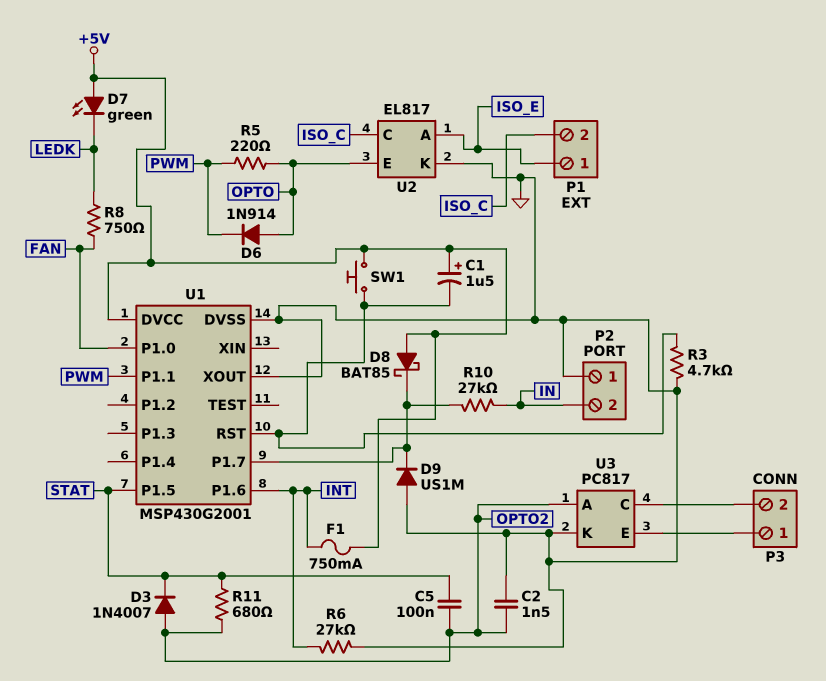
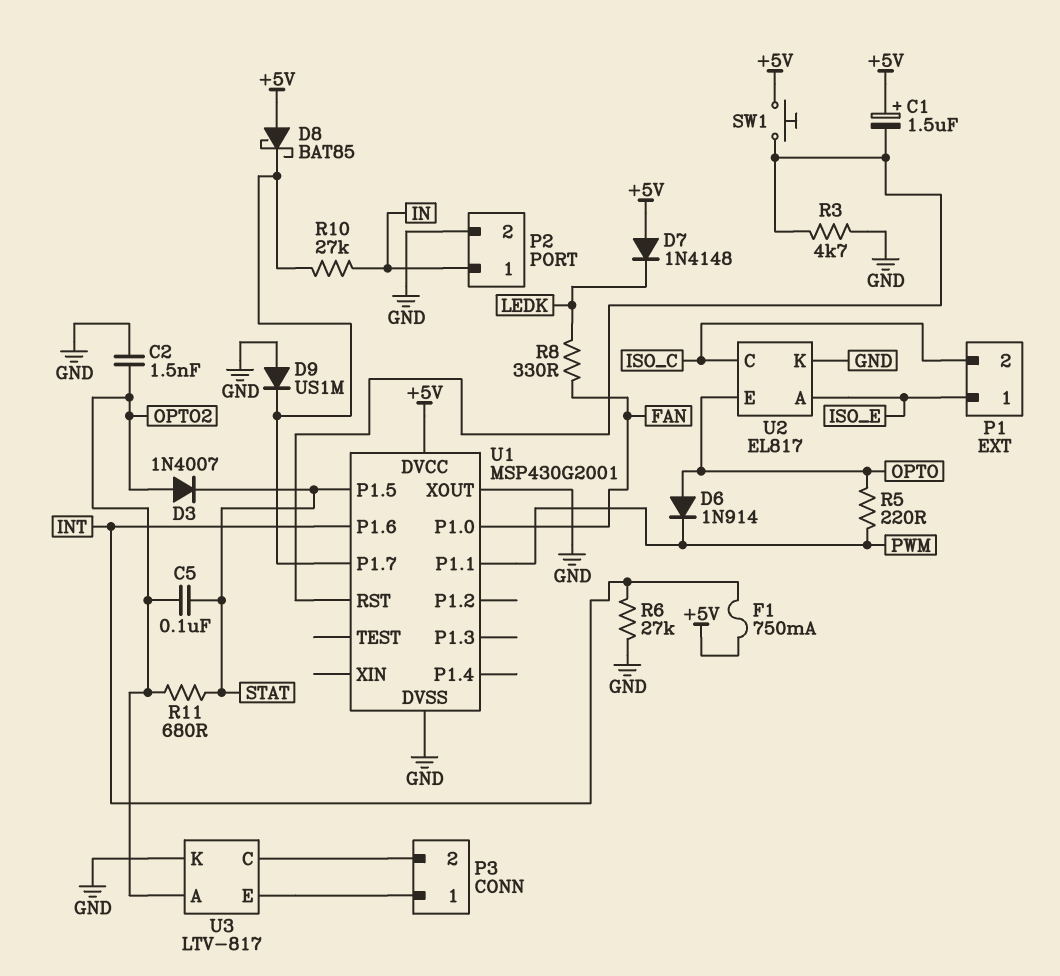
D7: LED green (A +5V, K LEDK) -> diode 1N4148 (A +5V, K LEDK)
P2 pin 1: GND -> IN
P2 pin 2: IN -> GND
R8: 750 (FAN, LEDK) -> 330 (FAN, LEDK)
U3: PC817 -> LTV-817

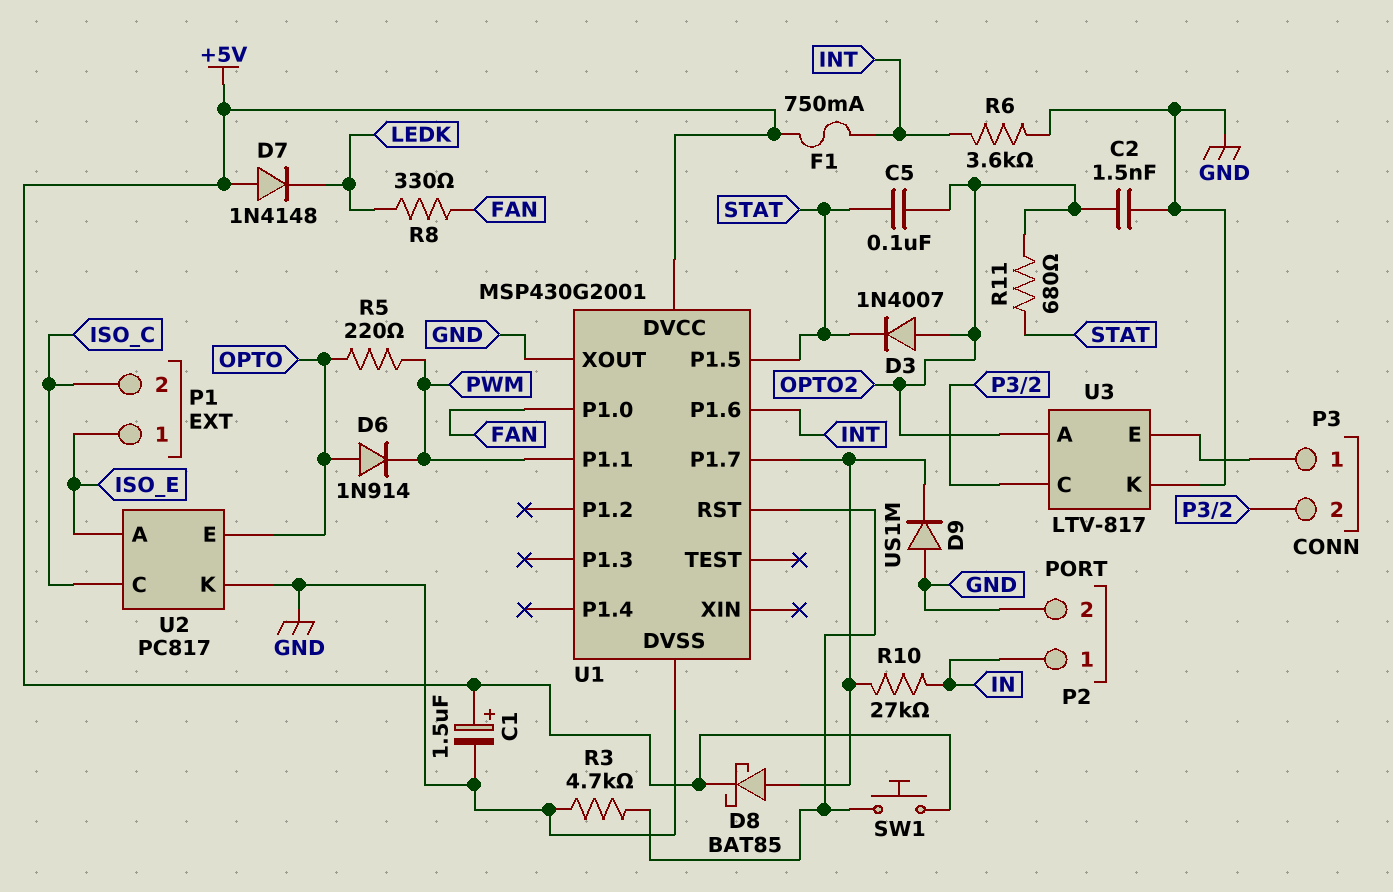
C1: 1.5uF (plus +5V, minus U1/RST) -> 1.5uF (plus +5V, minus GND)
D8: schottky BAT85 (A +5V, K U1/P1.7) -> schottky BAT85 (A U1/P1.7, K +5V)
R6: 27k (GND, INT) -> 3.6k (GND, INT)
U2: EL817 -> PC817

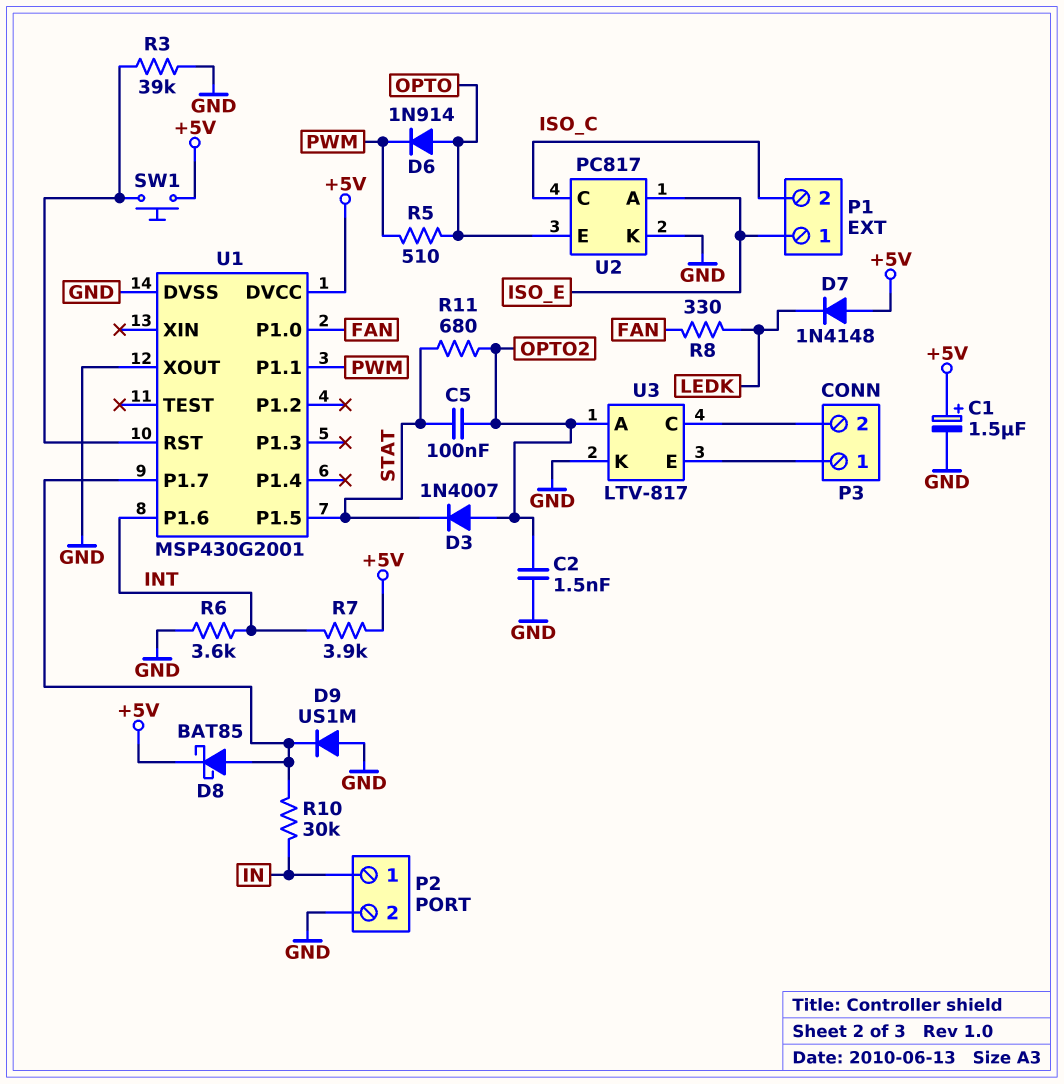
F1: 750mA (+5V, INT) -> none
R3: 4.7k (GND, U1/RST) -> 39k (GND, U1/RST)
R5: 220 (OPTO, PWM) -> 510 (OPTO, PWM)
R7: none -> 3.9k (+5V, INT)
R10: 27k (IN, U1/P1.7) -> 30k (IN, U1/P1.7)

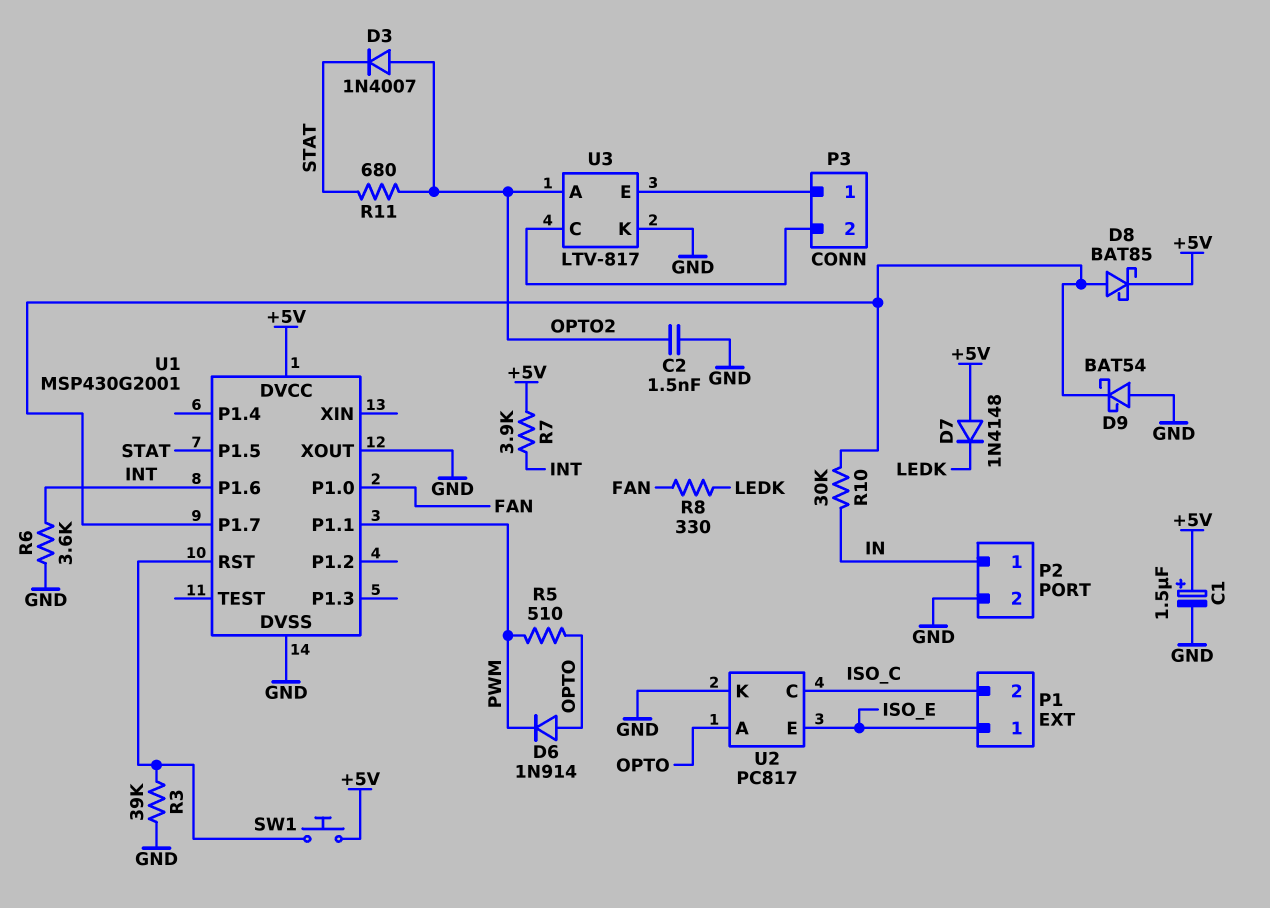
C5: 100nF (OPTO2, STAT) -> none
D9: diode US1M (A GND, K U1/P1.7) -> schottky BAT54 (A GND, K U1/P1.7)
U2 pin A: ISO_E -> OPTO
U2 pin E: OPTO -> ISO_E

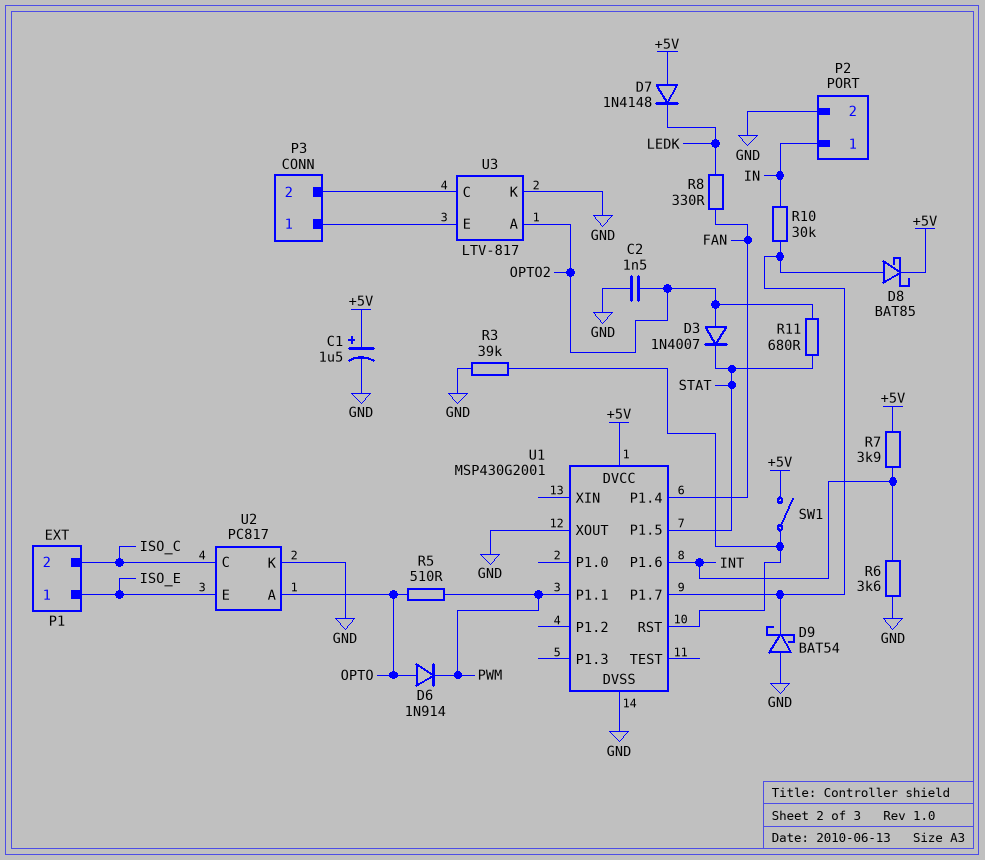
SW1: button (+5V, U1/RST) -> switch (+5V, U1/RST)
U1 pin P1.0: FAN -> none
U1 pin P1.4: none -> FAN

